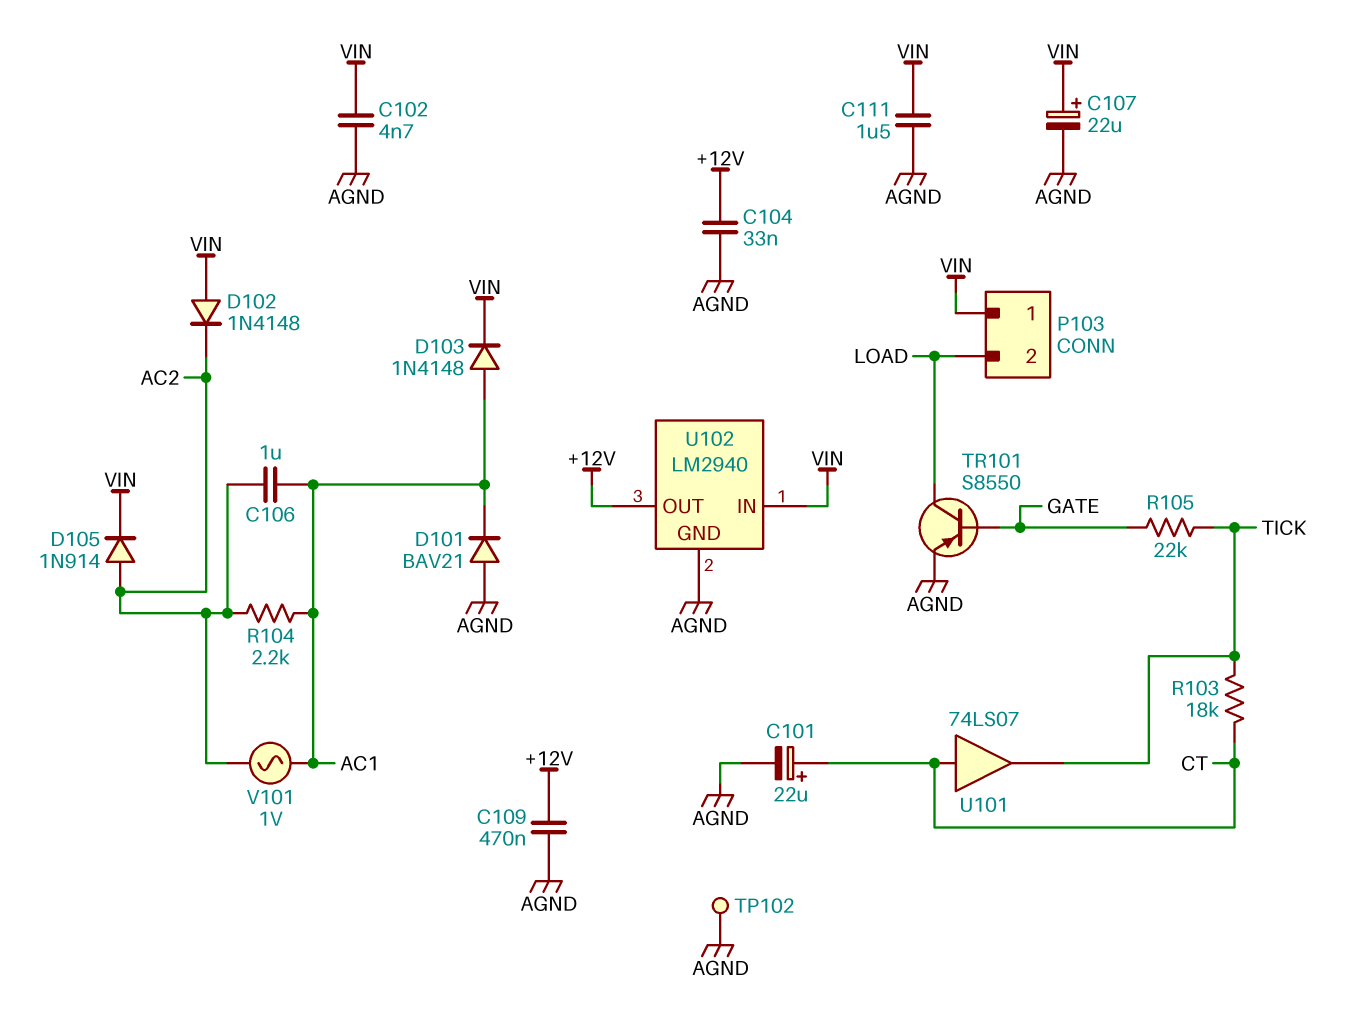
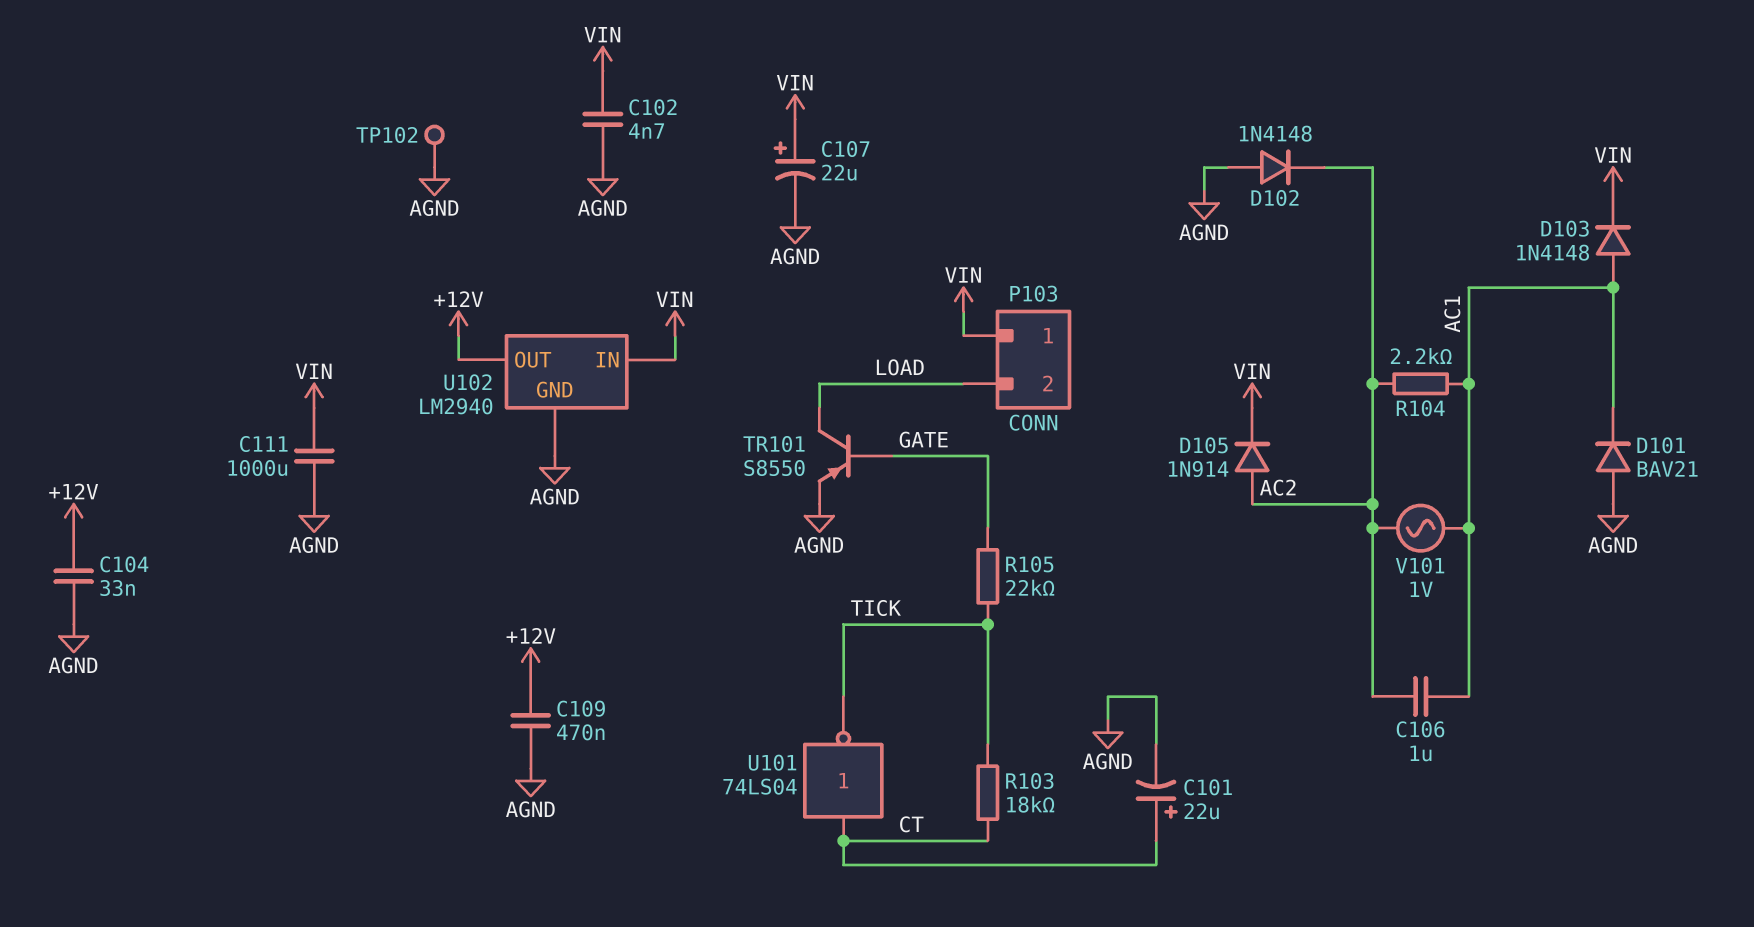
C111: 1.5uF (AGND, VIN) -> 1000uF (AGND, VIN)
D102: diode 1N4148 (A VIN, K AC2) -> diode 1N4148 (A AGND, K AC2)
U101: buffer 74LS07 (in CT, out TICK) -> NOT 74LS04 (in CT, out TICK)

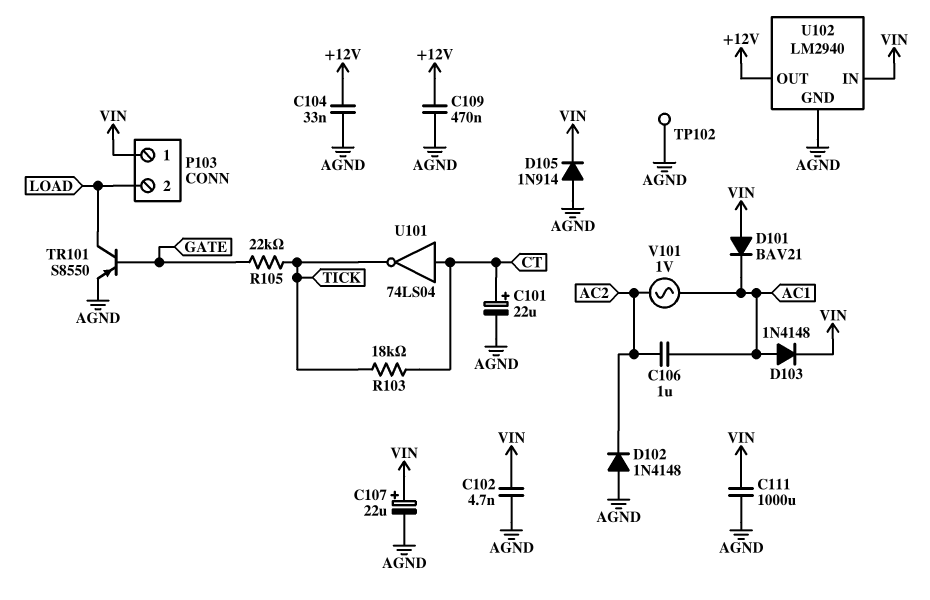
D101: diode BAV21 (A AGND, K AC1) -> diode BAV21 (A VIN, K AC1)
D105: diode 1N914 (A AC2, K VIN) -> diode 1N914 (A AGND, K VIN)
R104: 2.2k (AC1, AC2) -> none

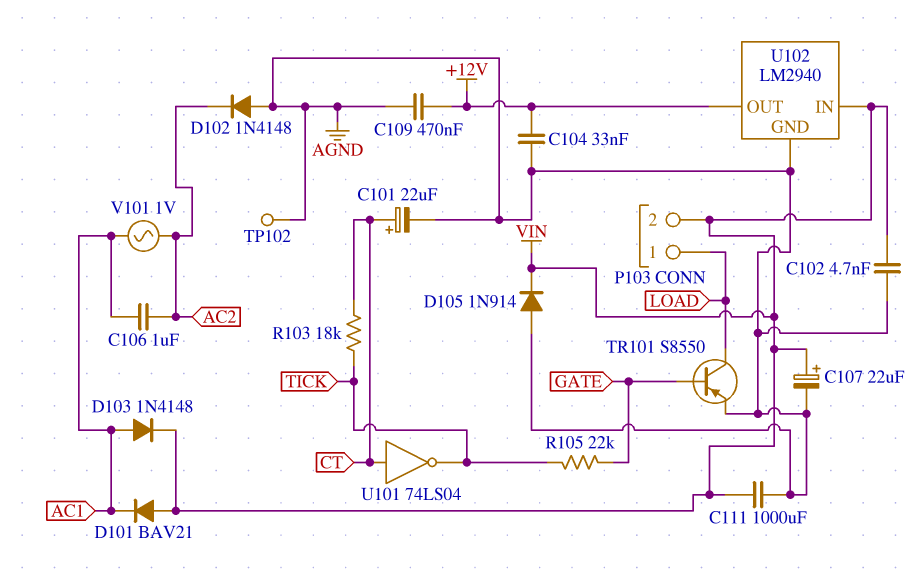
P103 pin 1: VIN -> LOAD
P103 pin 2: LOAD -> VIN

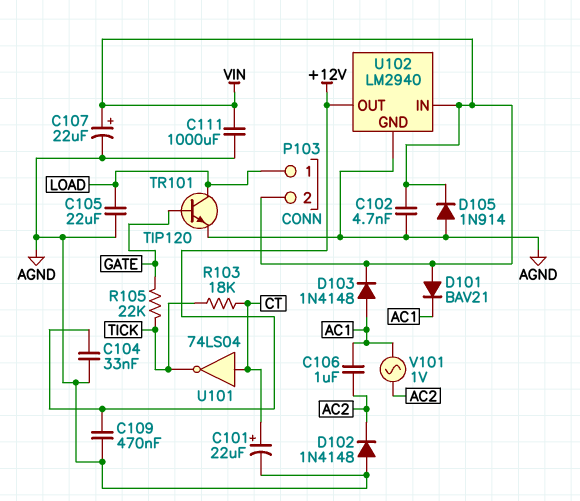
C105: none -> 22uF (AGND, LOAD)
TP102: test point (AGND) -> none
TR101: PNP S8550 (B GATE, C LOAD, E AGND) -> NPN TIP120 (B GATE, C LOAD, E AGND)

